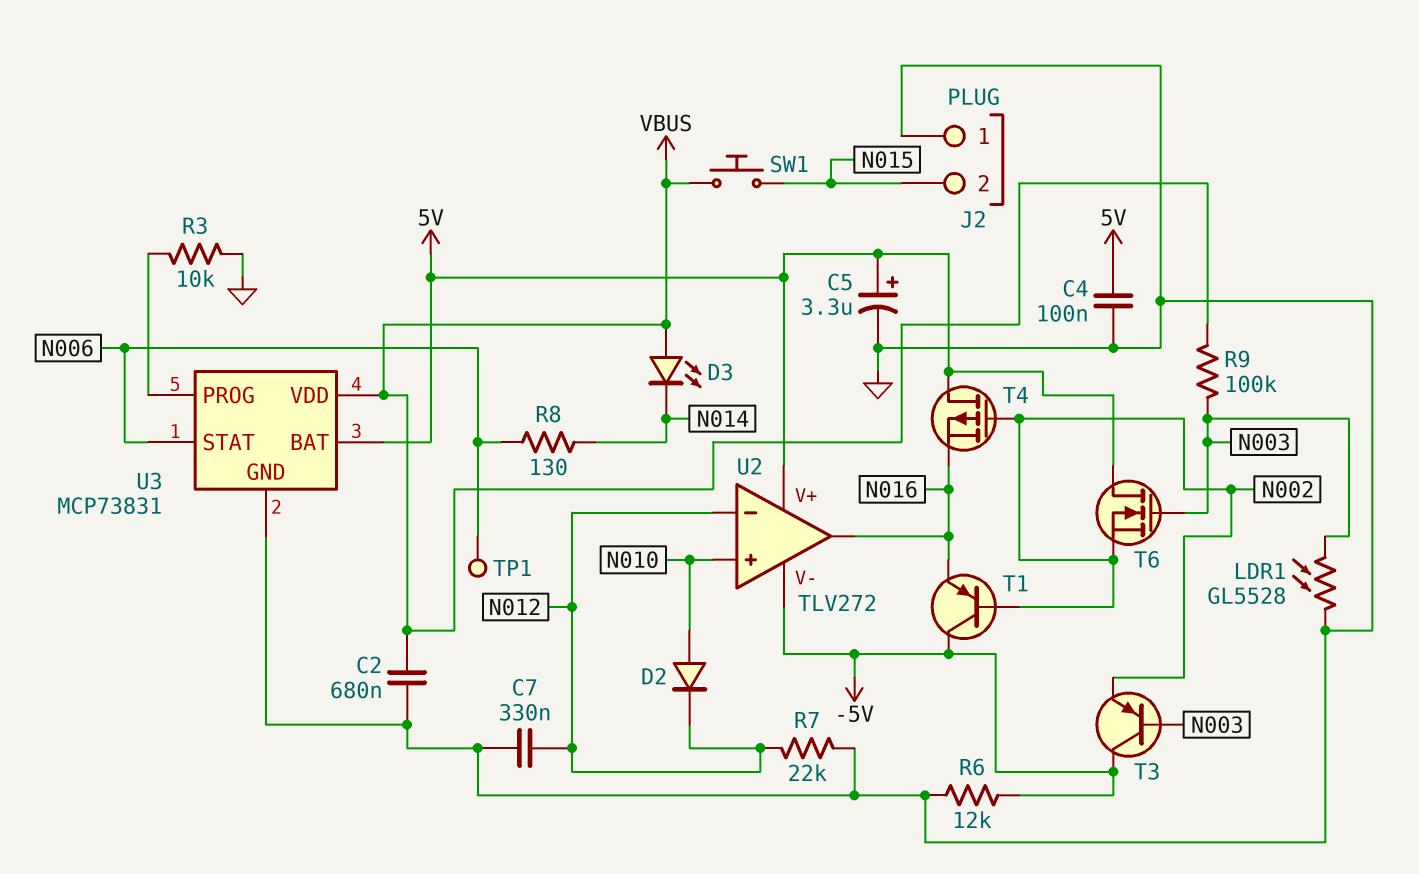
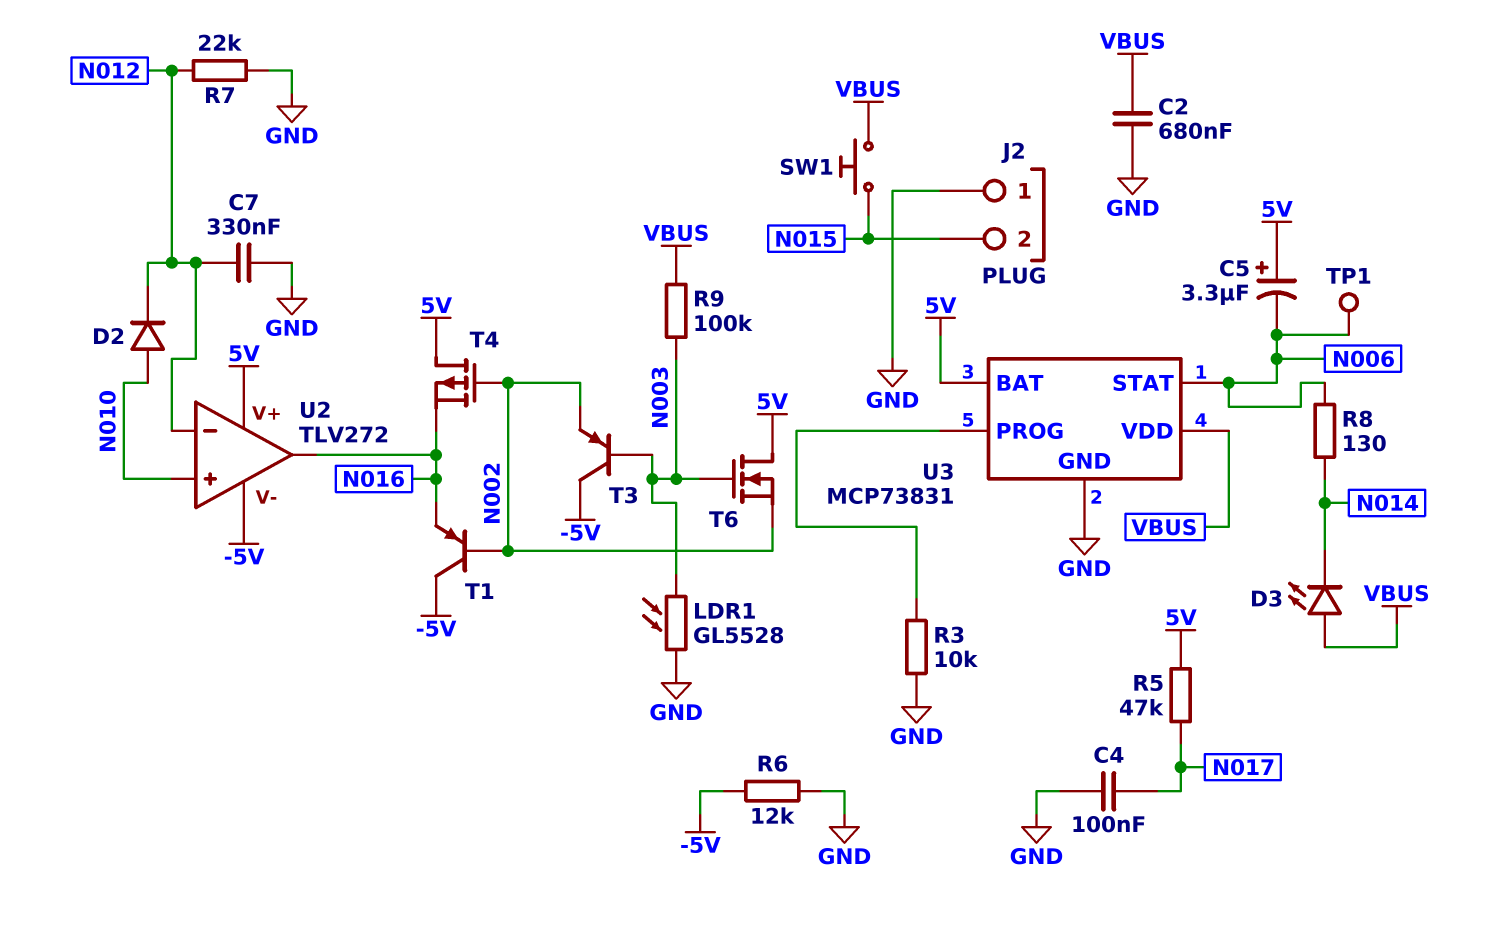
C4: 100nF (5V, GND) -> 100nF (GND, N017)
C5: 3.3uF (plus 5V, minus GND) -> 3.3uF (plus 5V, minus N006)
R5: none -> 47k (5V, N017)

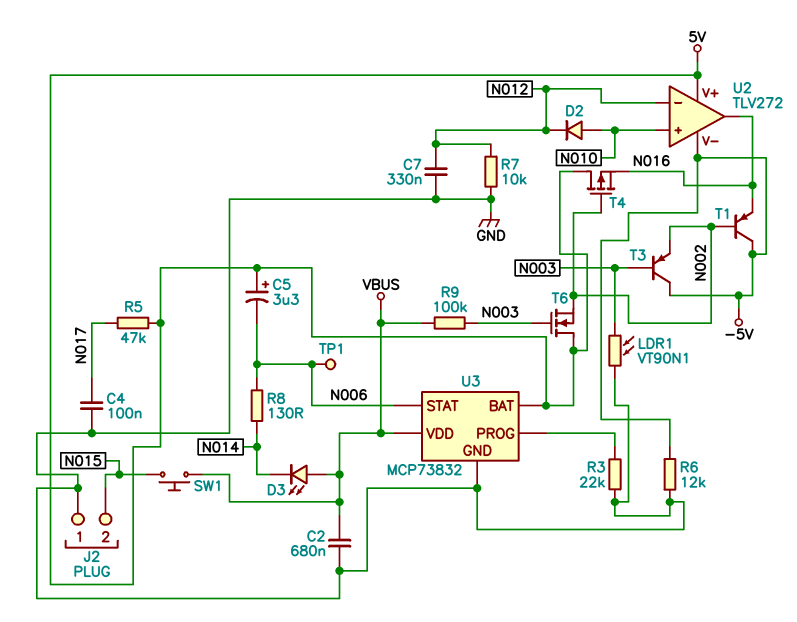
LDR1: GL5528 (GND, N003) -> VT90N1 (GND, N003)
R3: 10k (GND, U3/PROG) -> 22k (GND, U3/PROG)
R7: 22k (GND, N012) -> 10k (GND, N012)
U3: MCP73831 -> MCP73832

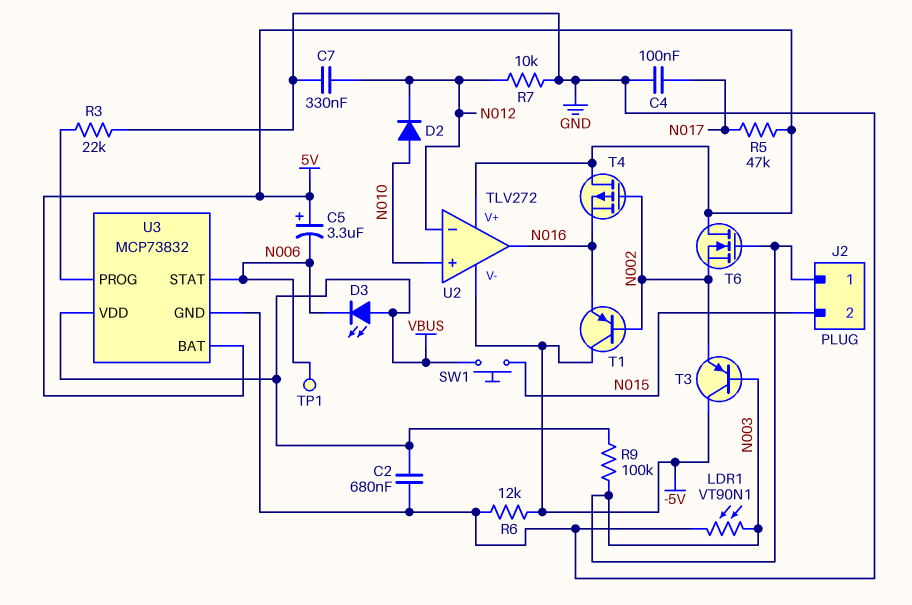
D3: LED (A VBUS, K N014) -> LED (A VBUS, K N006)
J2 pin 1: GND -> N003
R8: 130 (N006, N014) -> none

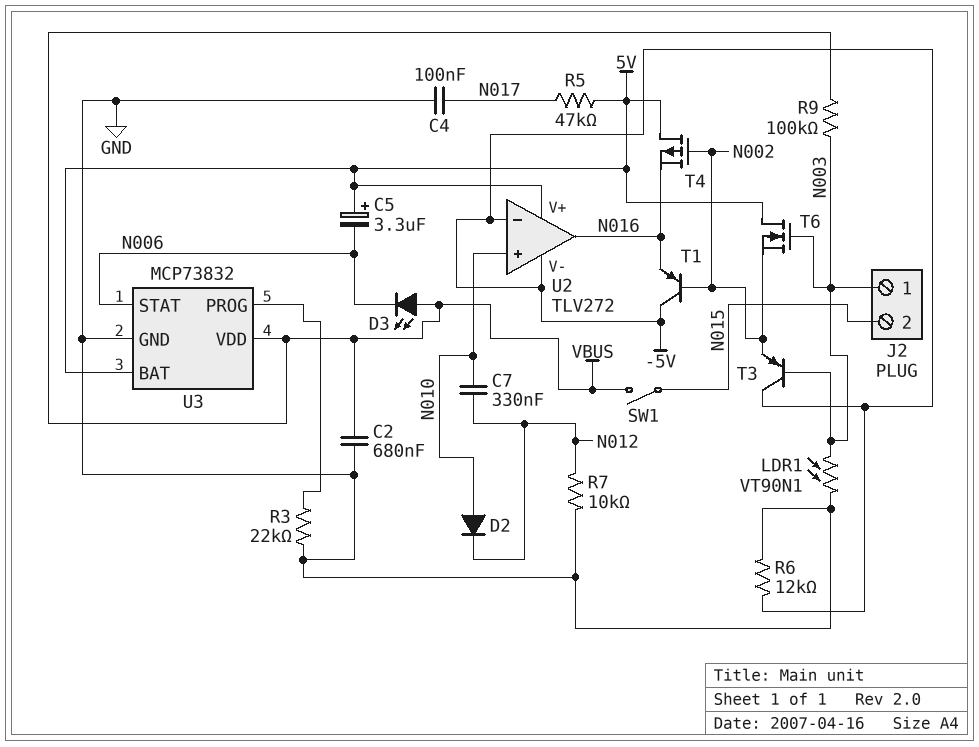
C7: 330nF (GND, N012) -> 330nF (N010, N012)
SW1: button (N015, VBUS) -> switch (N015, VBUS)
TP1: test point (N006) -> none
U2 pin in-: N012 -> -5V

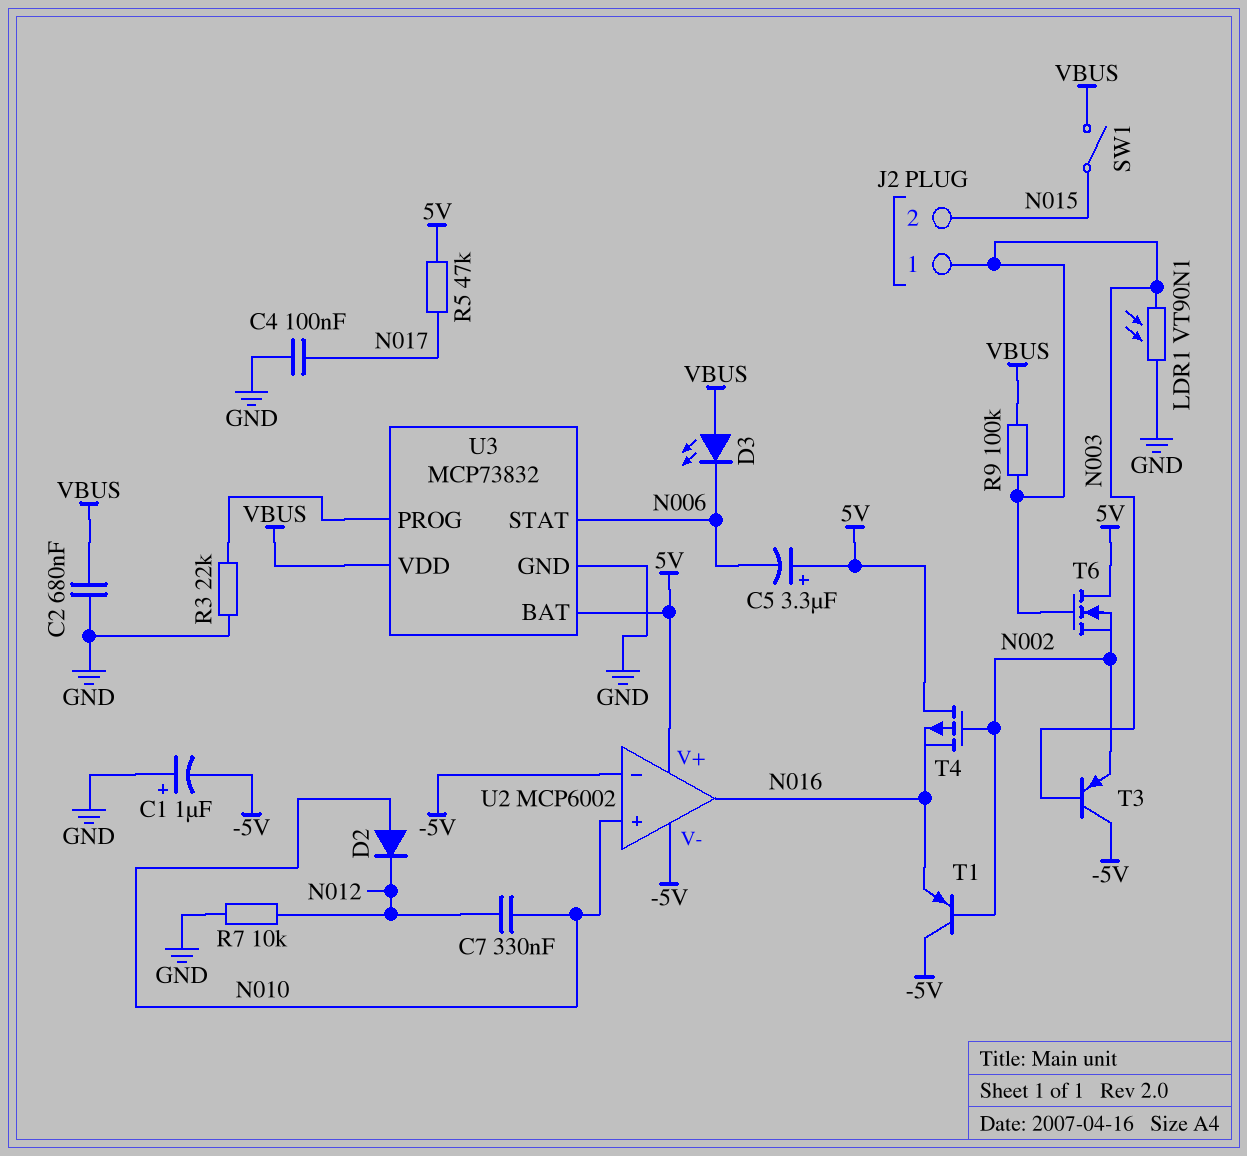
C1: none -> 1uF (plus GND, minus -5V)
R6: 12k (-5V, GND) -> none
U2: TLV272 -> MCP6002

